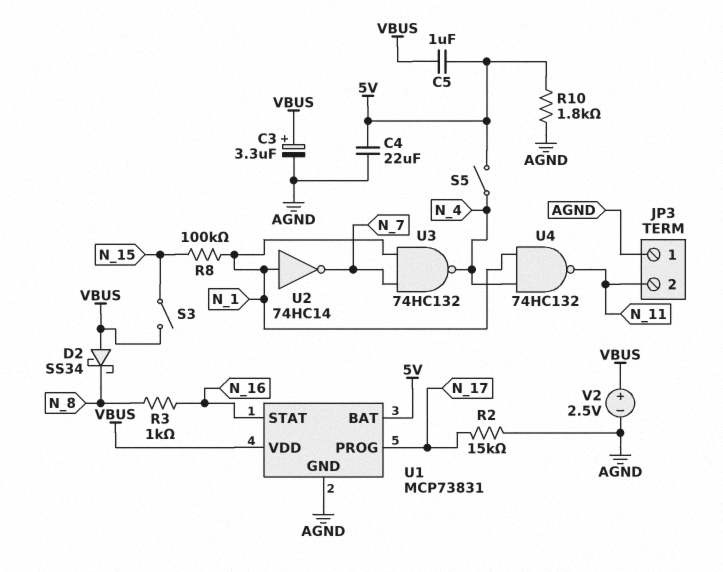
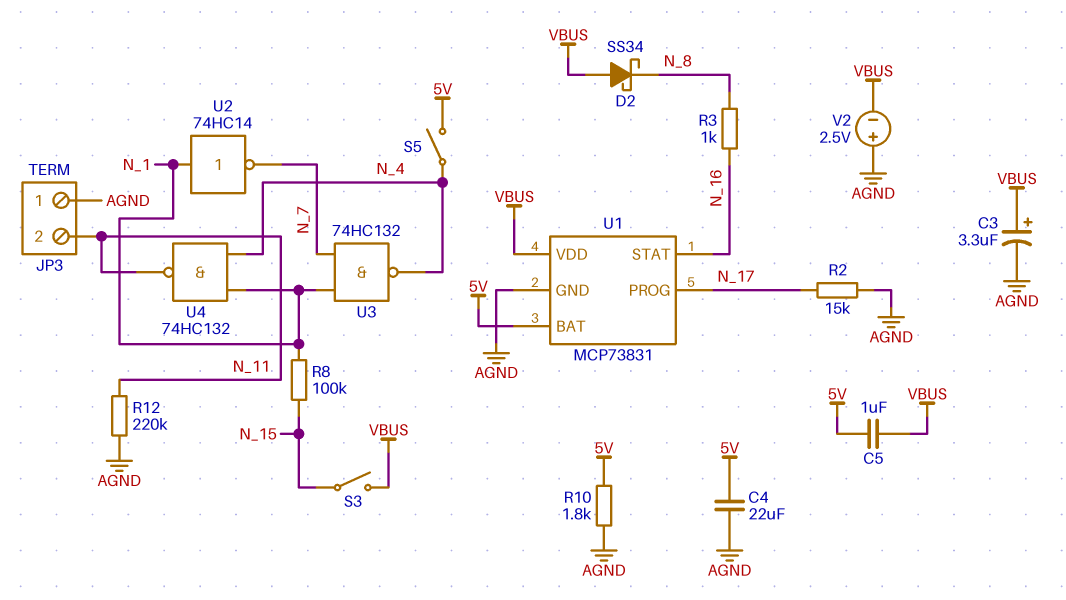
R12: none -> 220k (AGND, N_11)
V2: 2.5V (plus VBUS, minus AGND) -> 2.5V (plus AGND, minus VBUS)

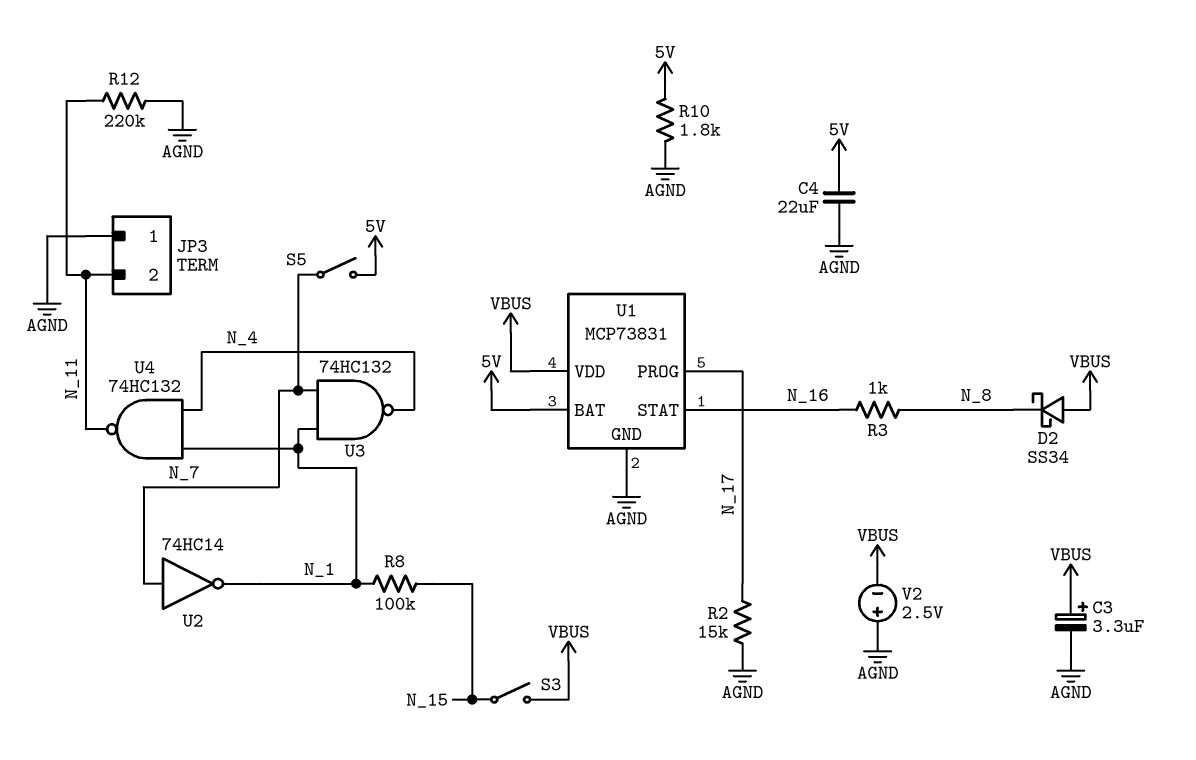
C5: 1uF (5V, VBUS) -> none
S5: switch (5V, N_4) -> switch (5V, N_7)
U2: NOT 74HC14 (in N_1, out N_7) -> NOT 74HC14 (in N_7, out N_1)

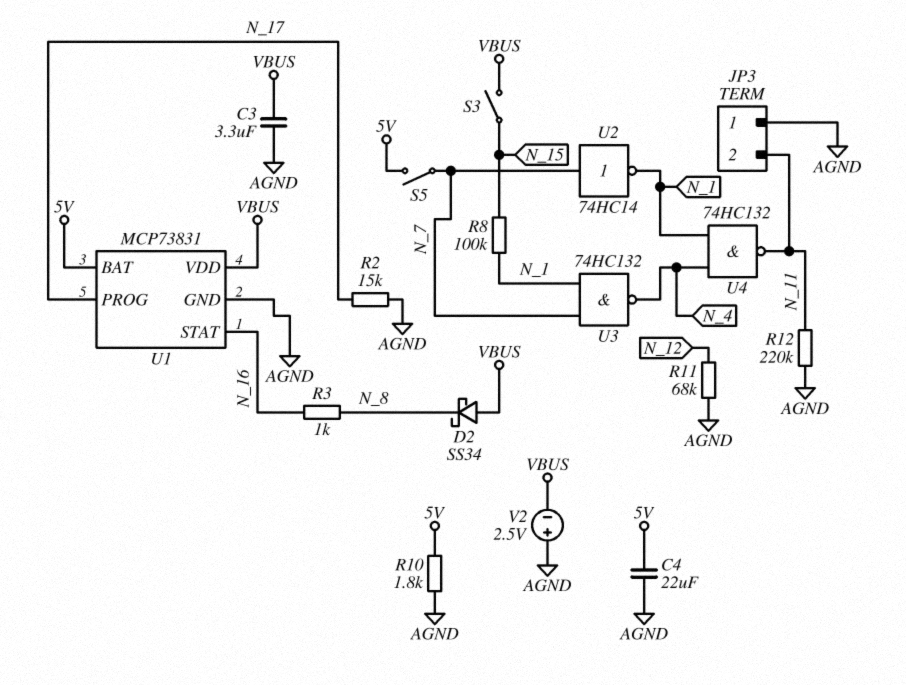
C3: 3.3uF (plus VBUS, minus AGND) -> 3.3uF (AGND, VBUS)
R11: none -> 68k (AGND, N_12)

